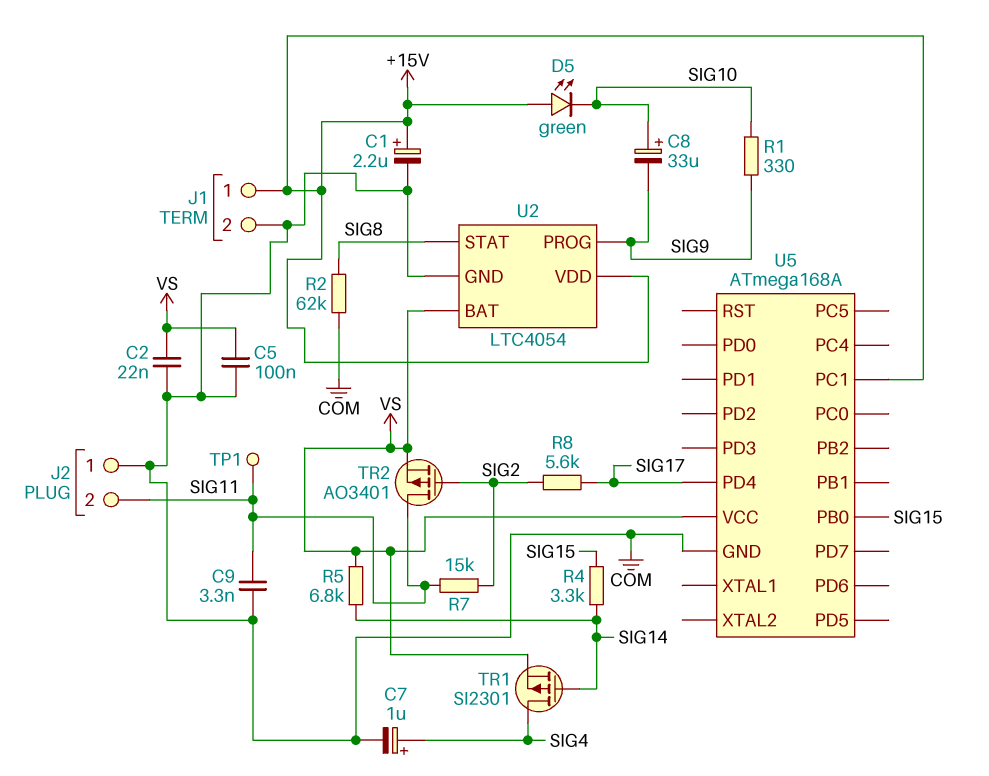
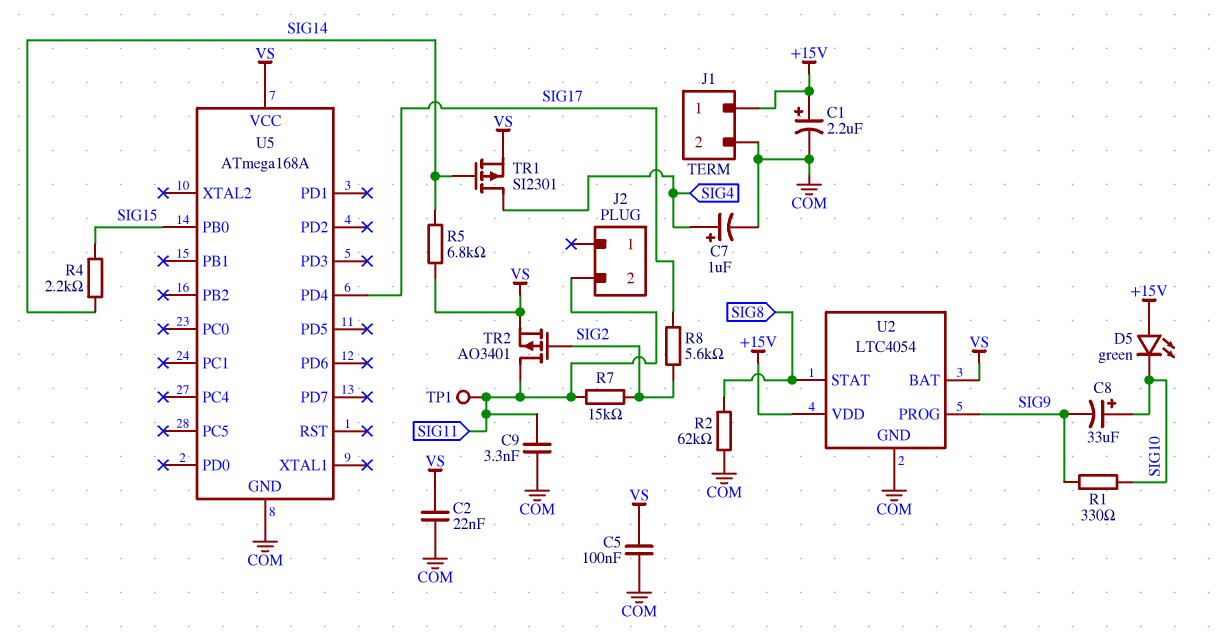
J2 pin 1: COM -> none
R4: 3.3k (SIG14, SIG15) -> 2.2k (SIG14, SIG15)
U5 pin PC1: +15V -> none

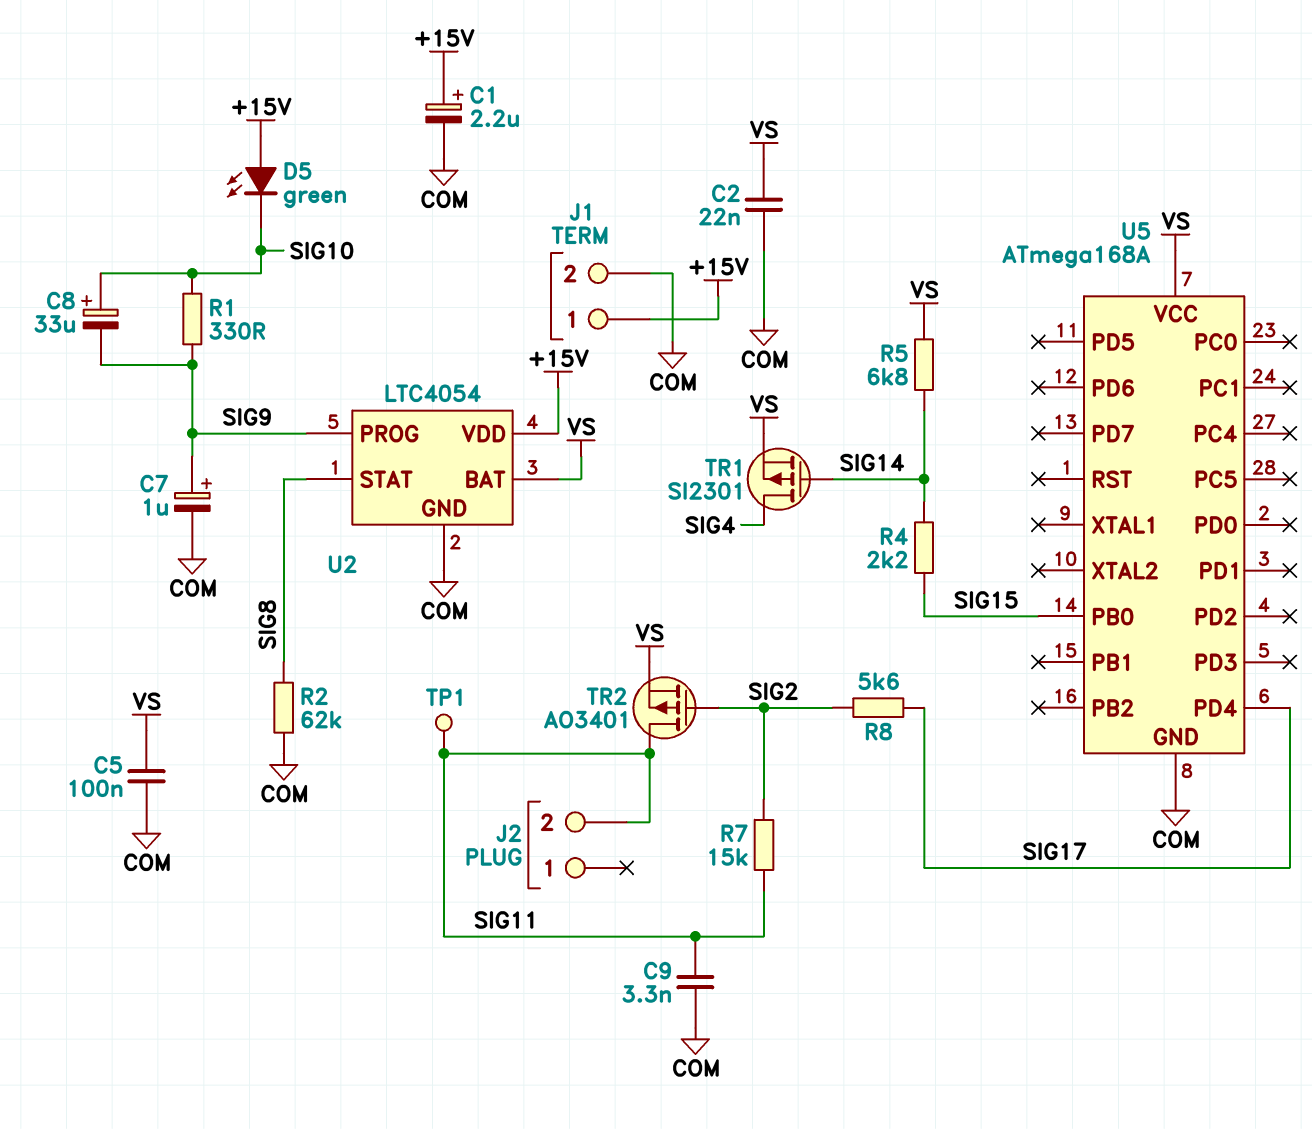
C7: 1uF (plus SIG4, minus COM) -> 1uF (plus SIG9, minus COM)

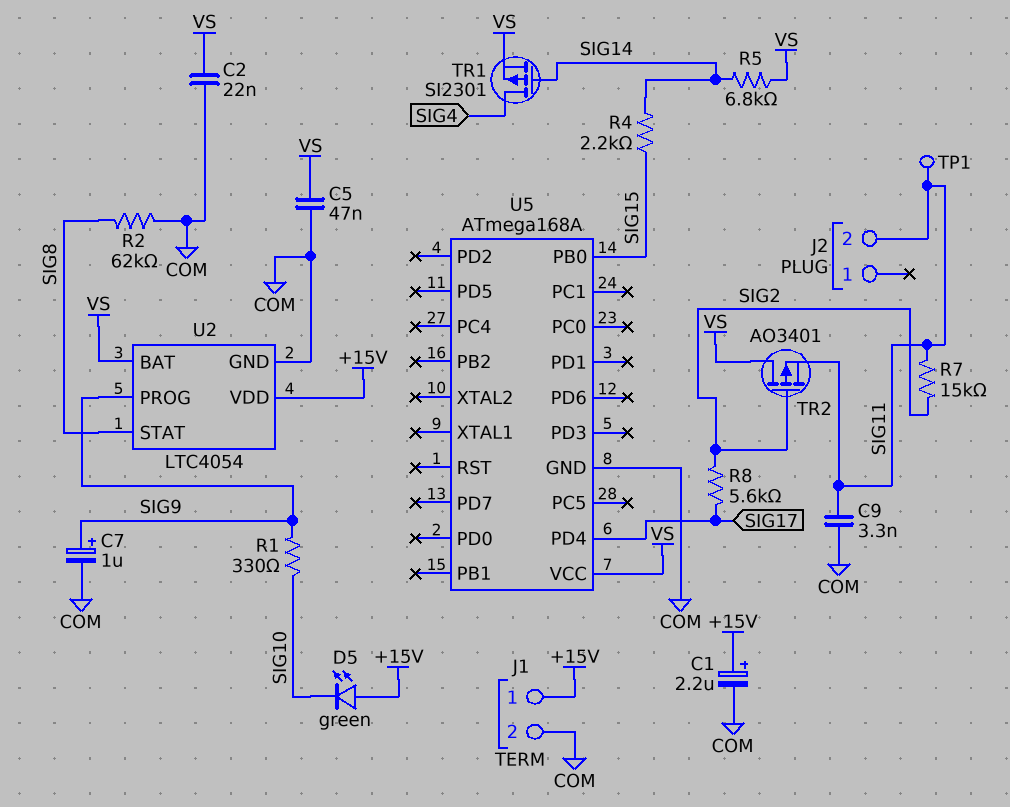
C5: 100nF (COM, VS) -> 47nF (COM, VS)
C8: 33uF (plus SIG10, minus SIG9) -> none
TR2: PMOS AO3401 (G SIG2, D SIG11, S VS) -> PMOS AO3401 (G SIG2, D VS, S SIG11)

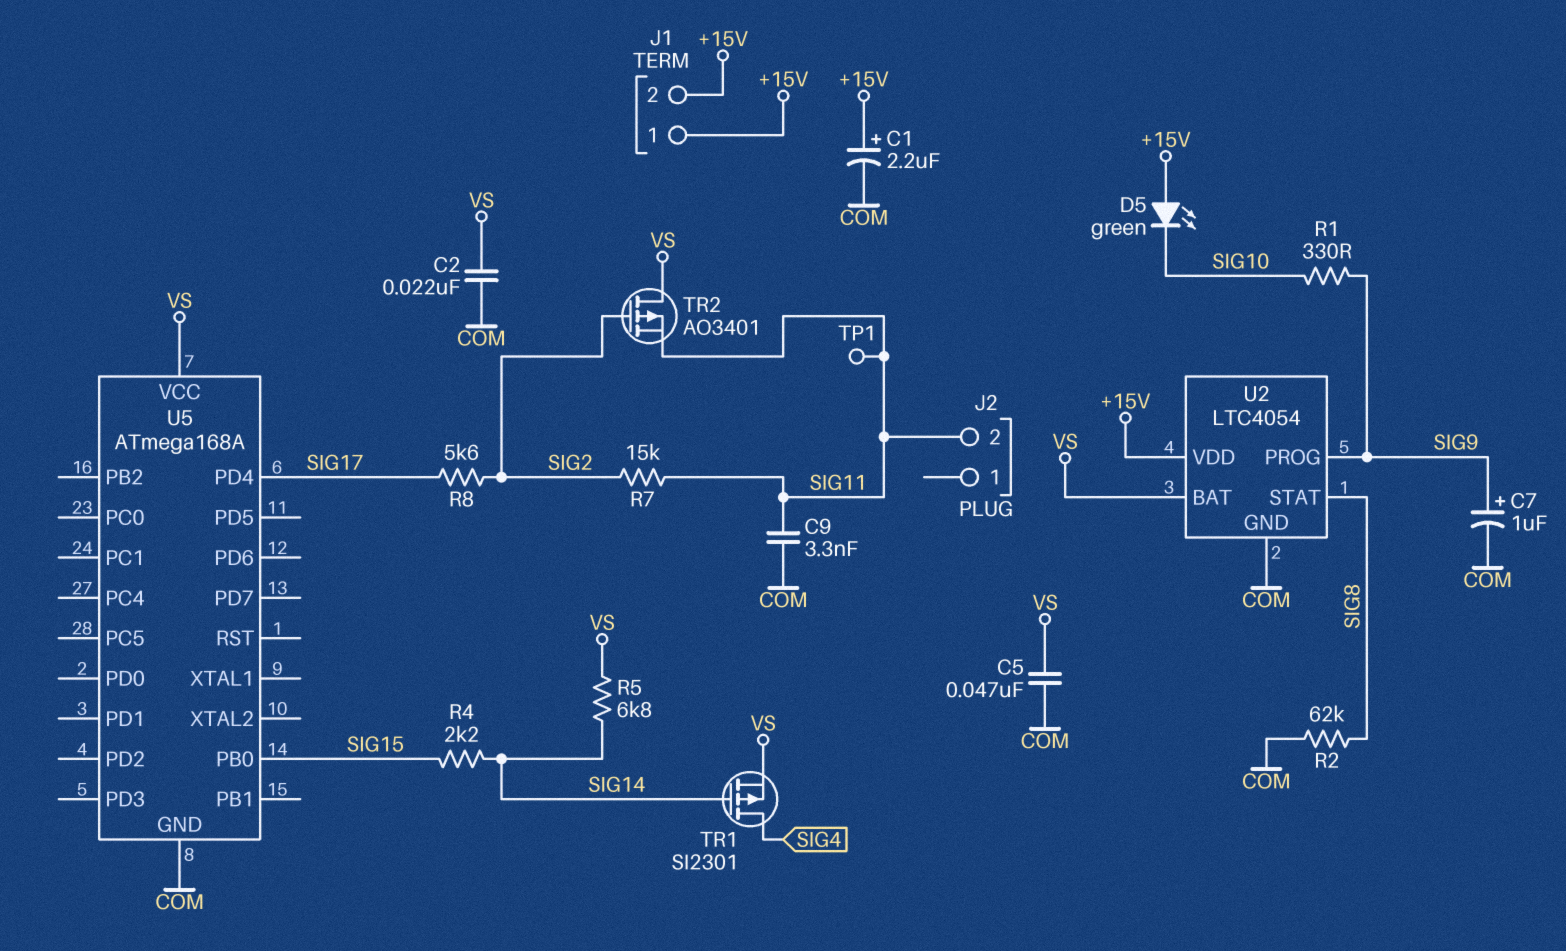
J1 pin 2: COM -> +15V

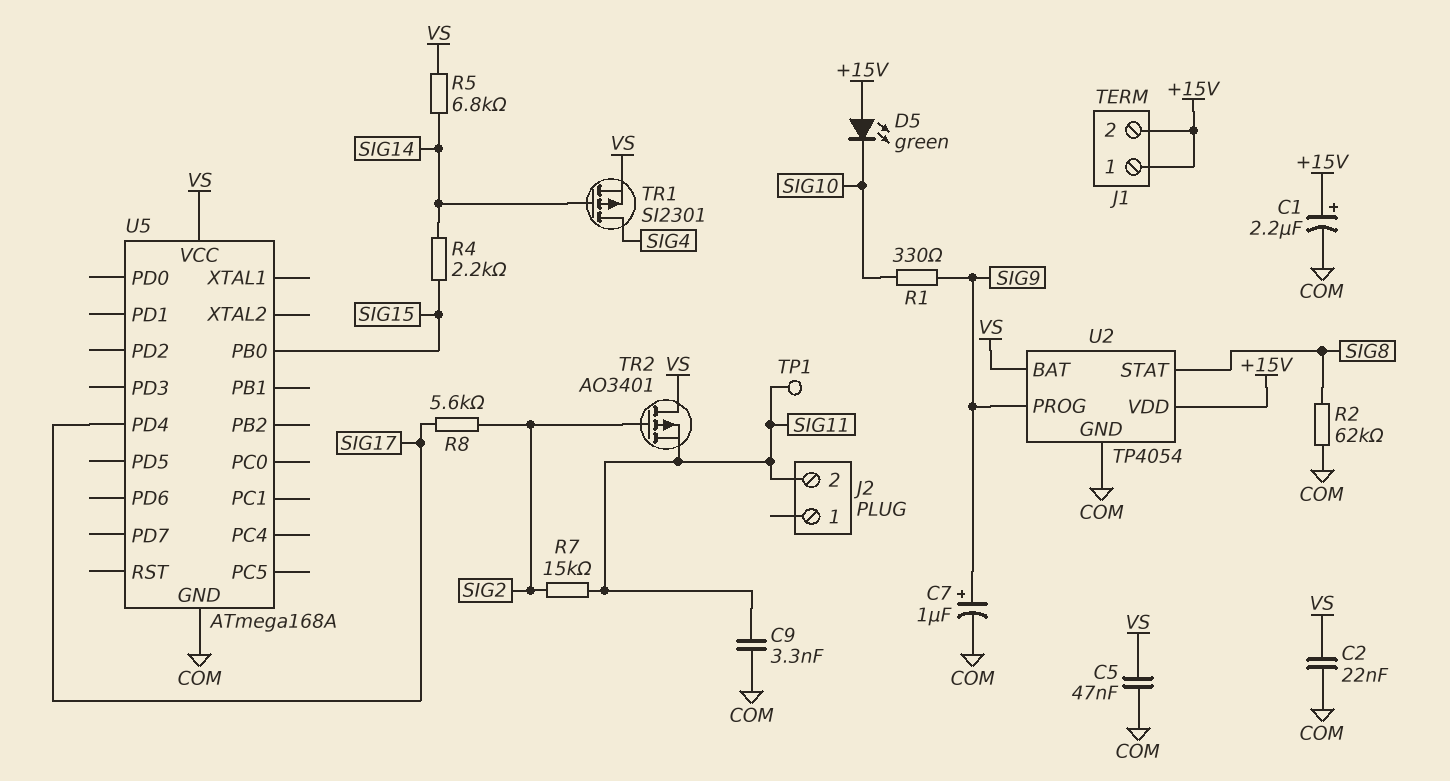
U2: LTC4054 -> TP4054

